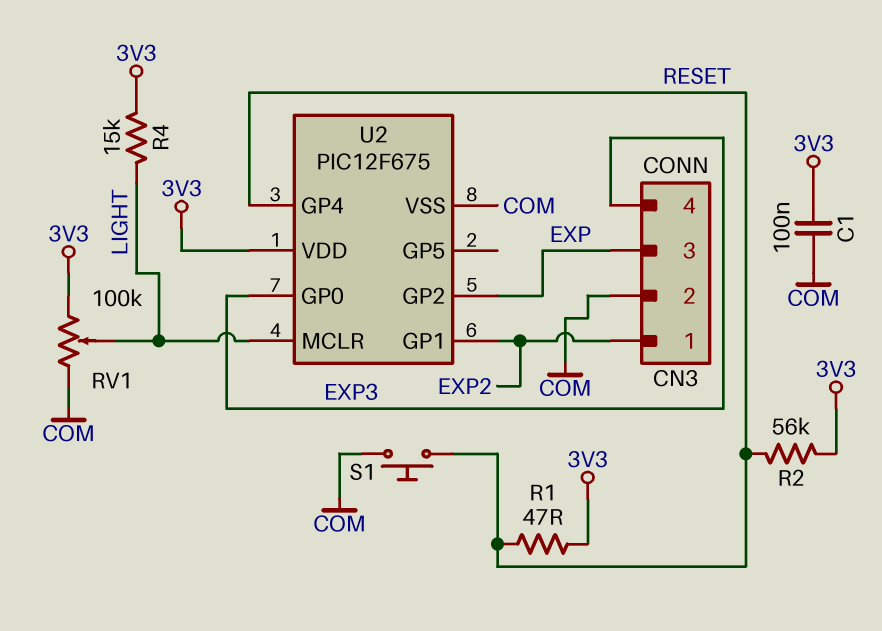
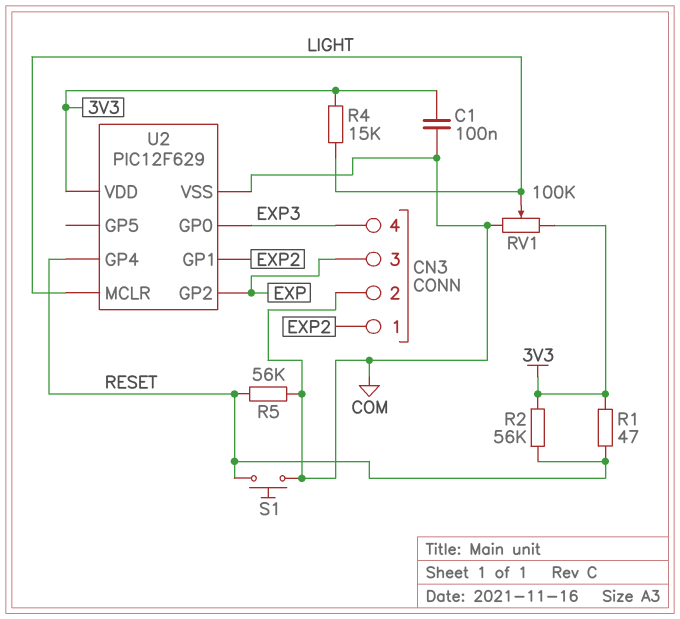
R5: none -> 56k (COM, RESET)
U2: PIC12F675 -> PIC12F629

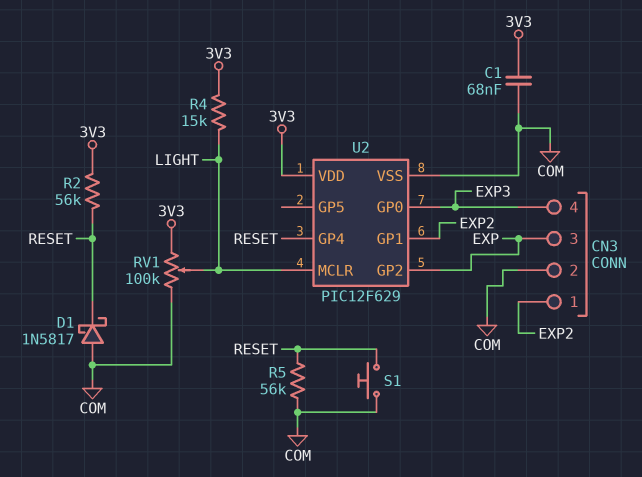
C1: 100nF (3V3, COM) -> 68nF (3V3, COM)
D1: none -> schottky 1N5817 (A COM, K RESET)
R1: 47 (3V3, RESET) -> none

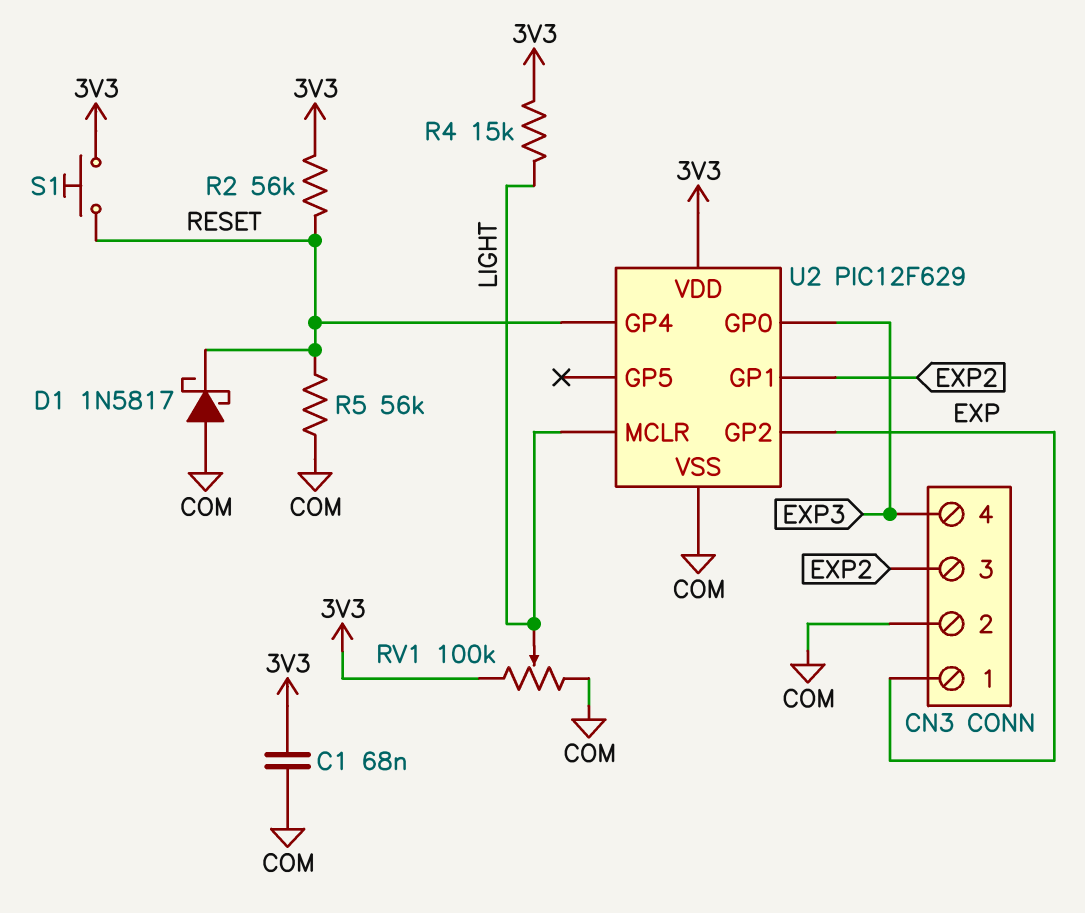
CN3 pin 1: EXP2 -> EXP
CN3 pin 3: EXP -> EXP2
S1: button (COM, RESET) -> button (3V3, RESET)

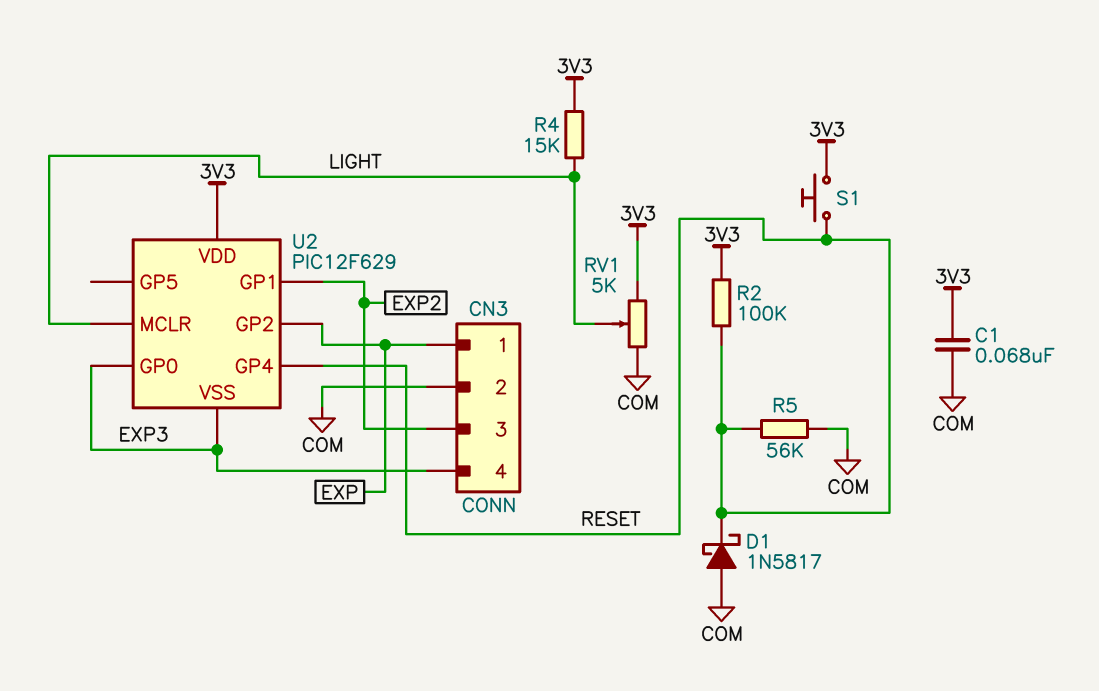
R2: 56k (3V3, RESET) -> 100k (3V3, RESET)
RV1: 100k (3V3, COM, wiper LIGHT) -> 5k (3V3, COM, wiper LIGHT)
U2 pin VSS: COM -> EXP3

